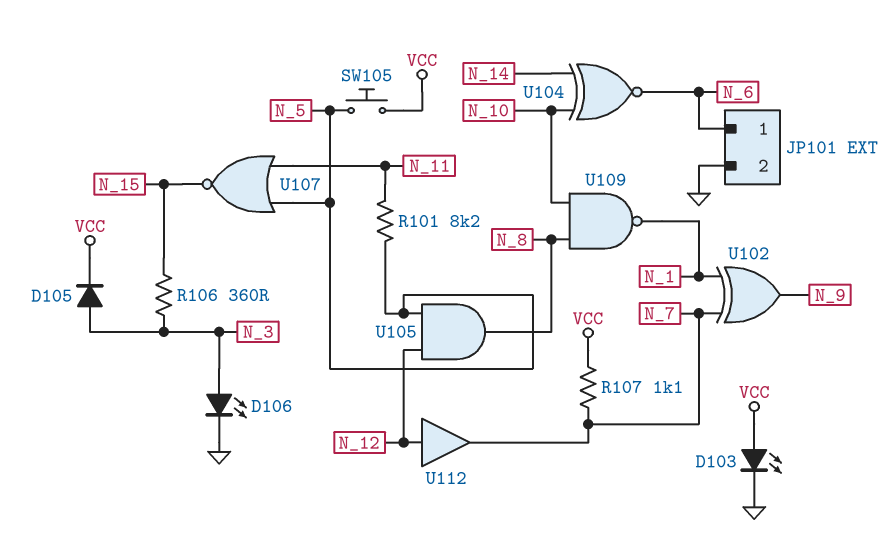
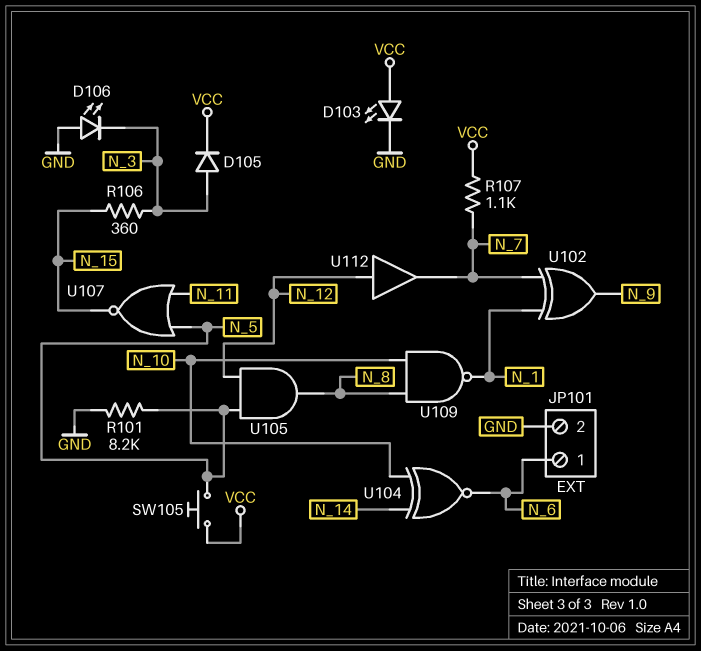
D106: LED (A N_3, K GND) -> LED (A GND, K N_3)
R101: 8.2k (N_5, N_11) -> 8.2k (GND, N_5)

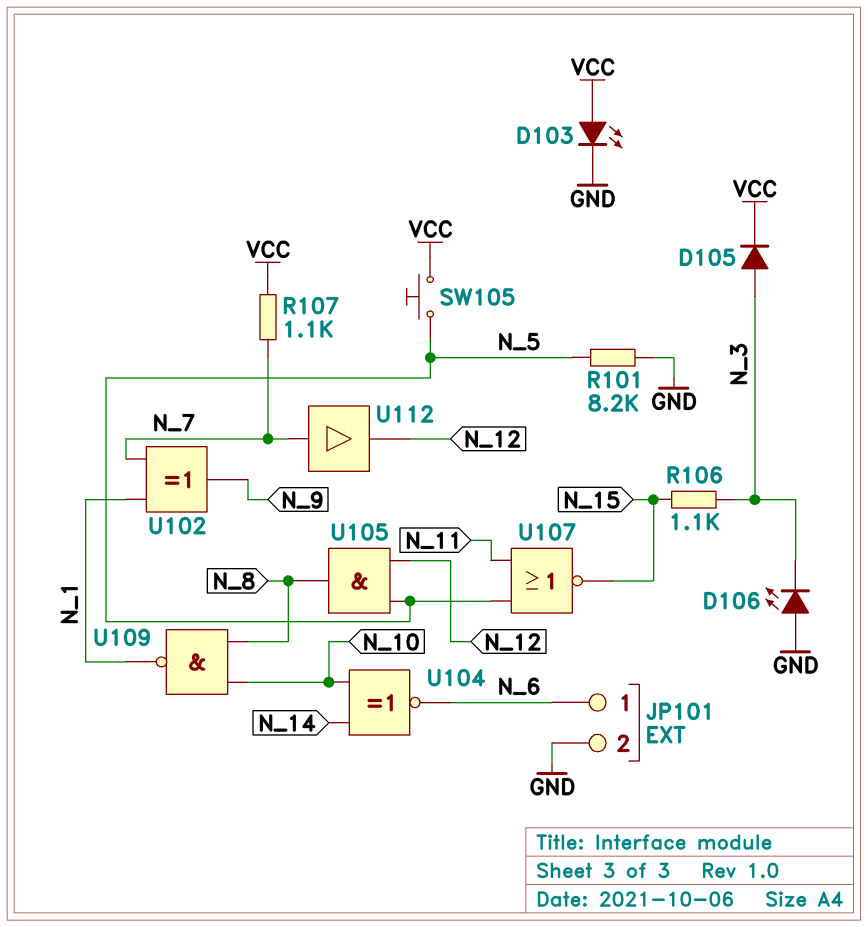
R106: 360 (N_3, N_15) -> 1.1k (N_3, N_15)
U112: buffer (in N_12, out N_7) -> buffer (in N_7, out N_12)

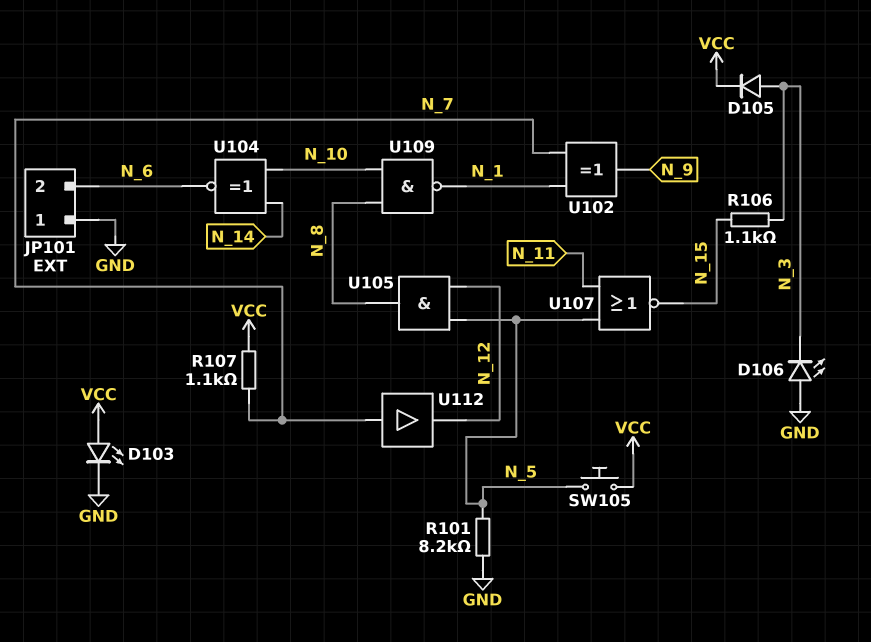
JP101 pin 1: N_6 -> GND
JP101 pin 2: GND -> N_6

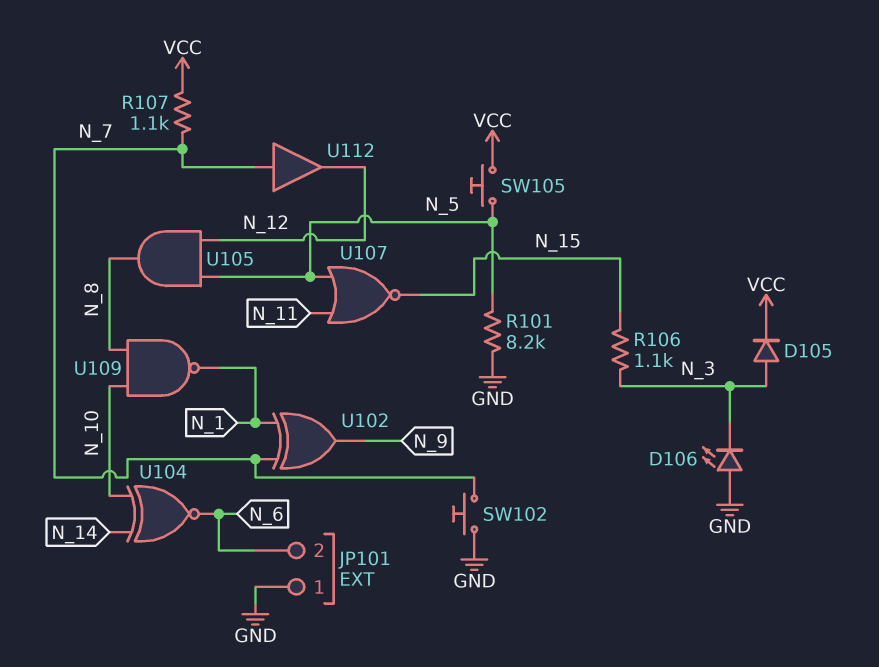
D103: LED (A VCC, K GND) -> none
SW102: none -> button (GND, N_7)

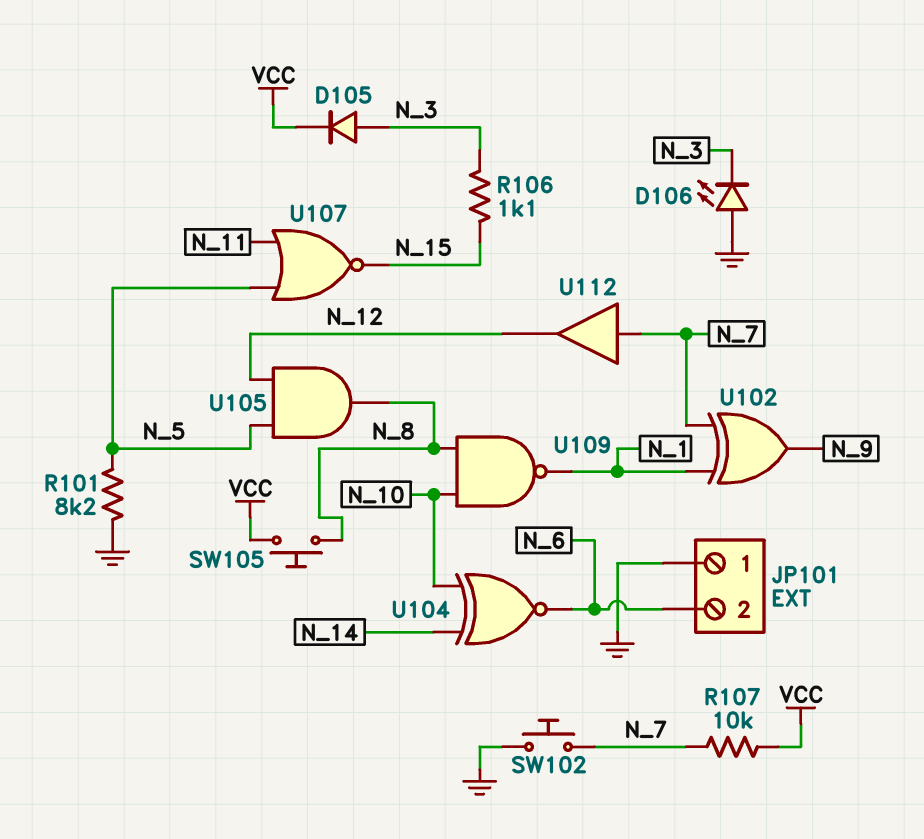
R107: 1.1k (N_7, VCC) -> 10k (N_7, VCC)
SW105: button (N_5, VCC) -> button (N_8, VCC)

